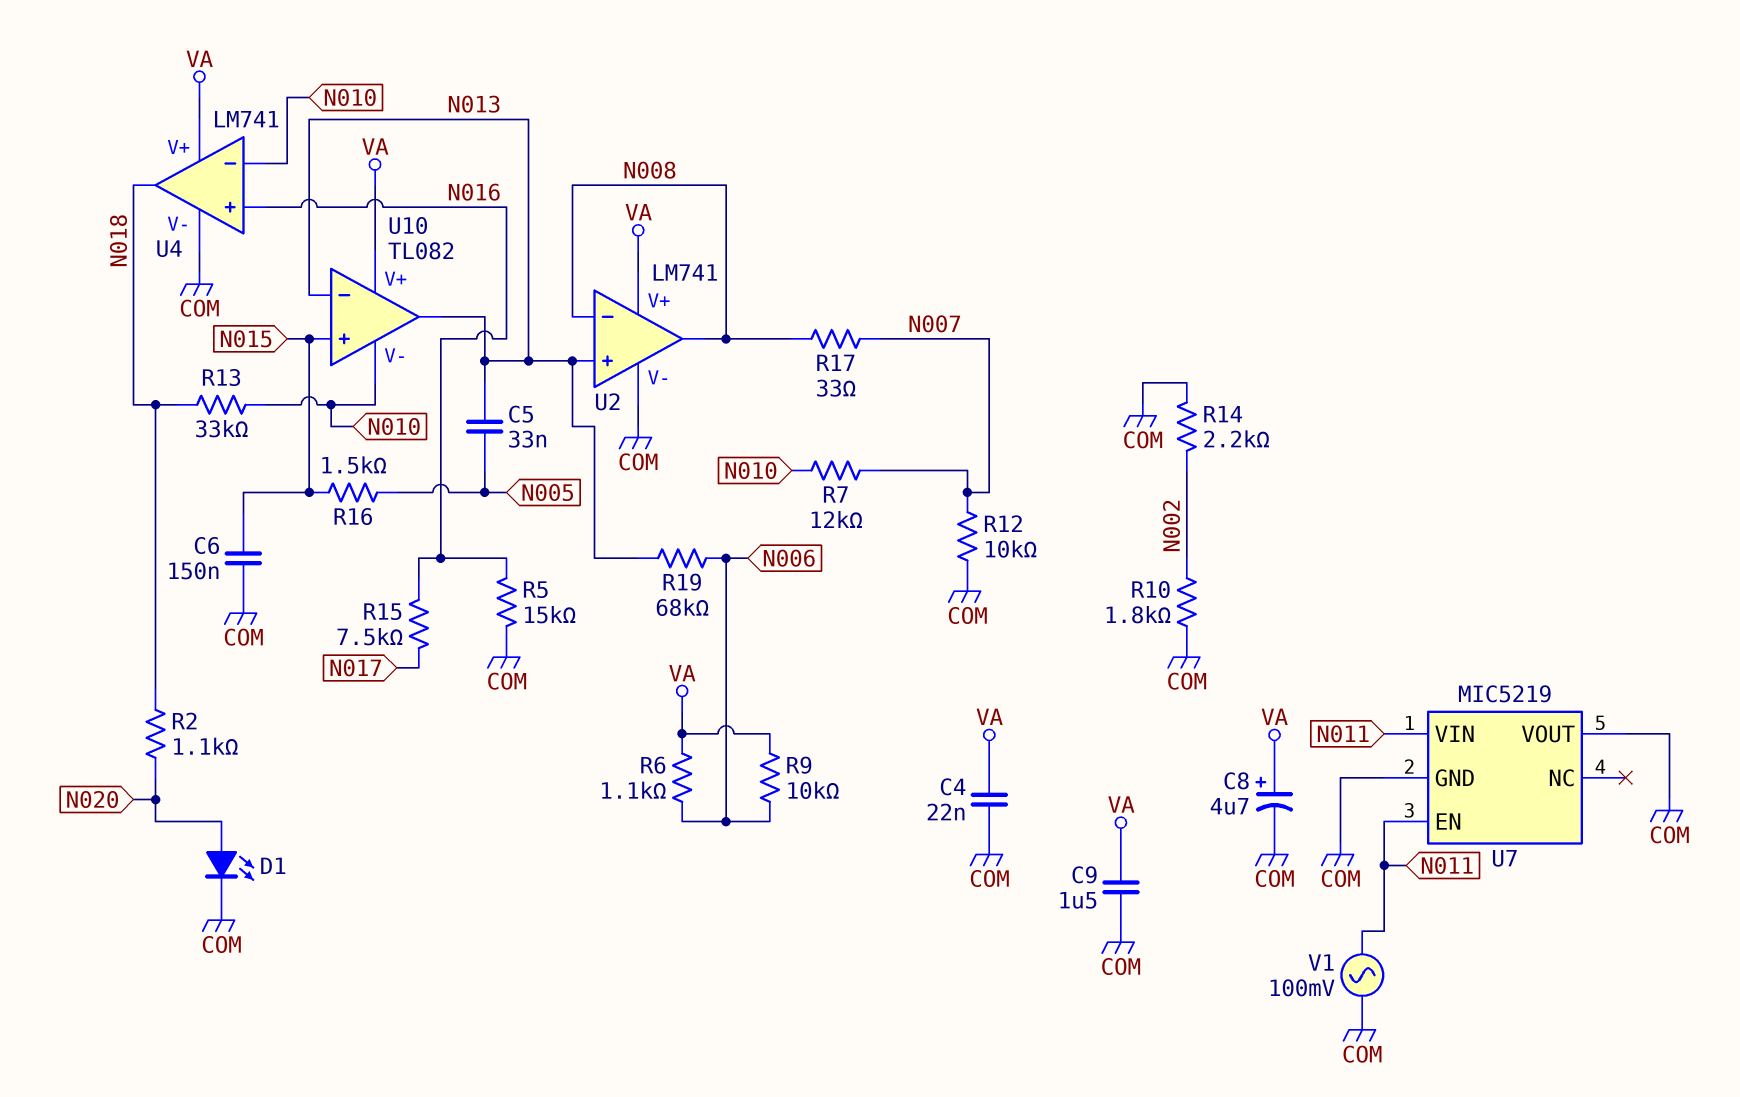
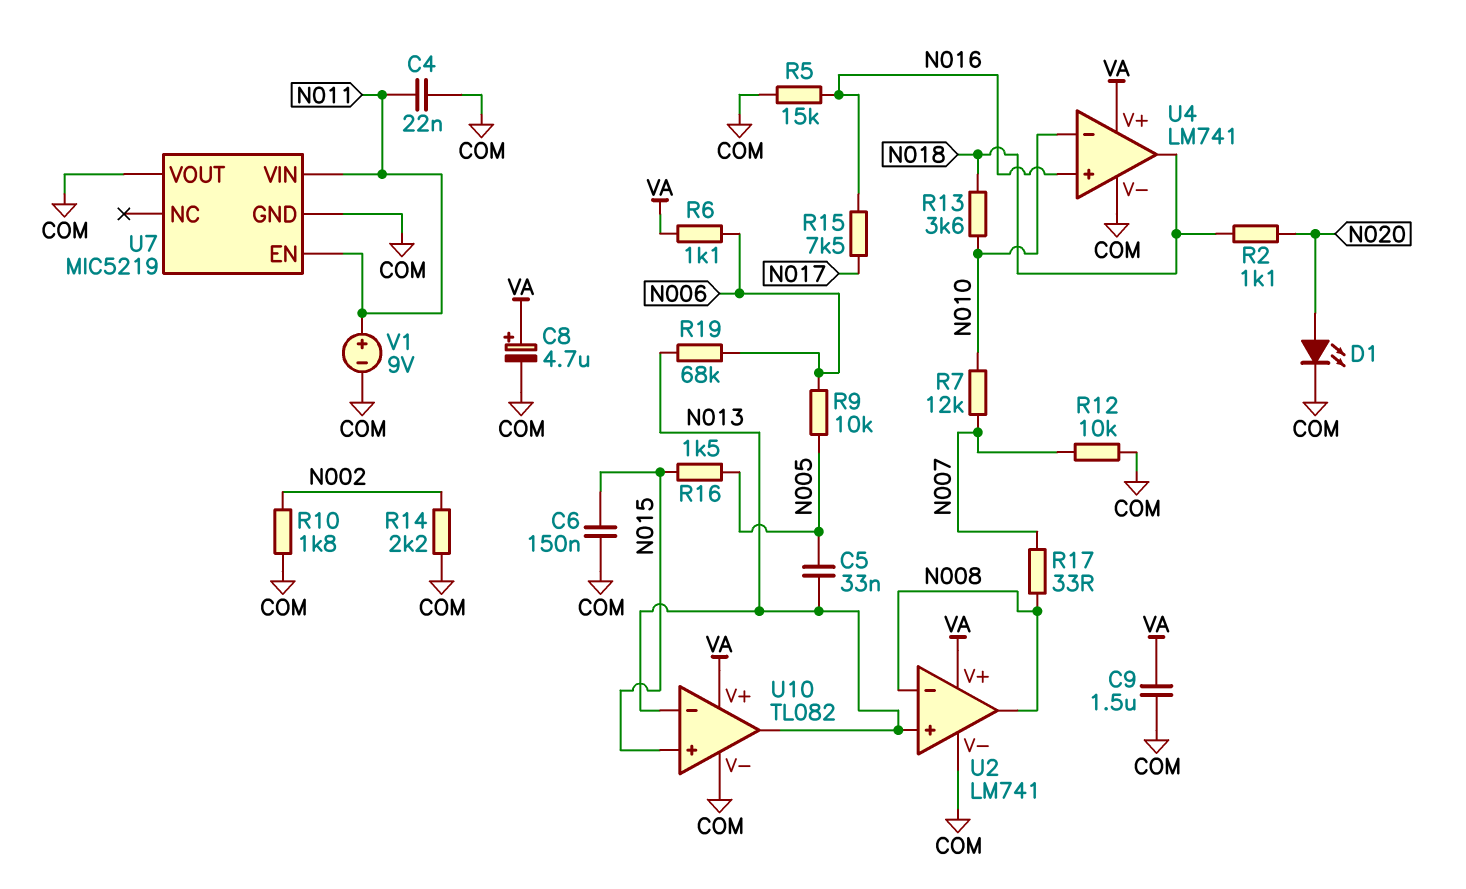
C4: 22nF (COM, VA) -> 22nF (COM, N011)
R9: 10k (N006, VA) -> 10k (N005, N006)
R13: 33k (N010, N018) -> 3.6k (N010, N018)
U10 pin V-: N010 -> COM
V1: AC 100mV (COM, N011) -> 9V (plus N011, minus COM)

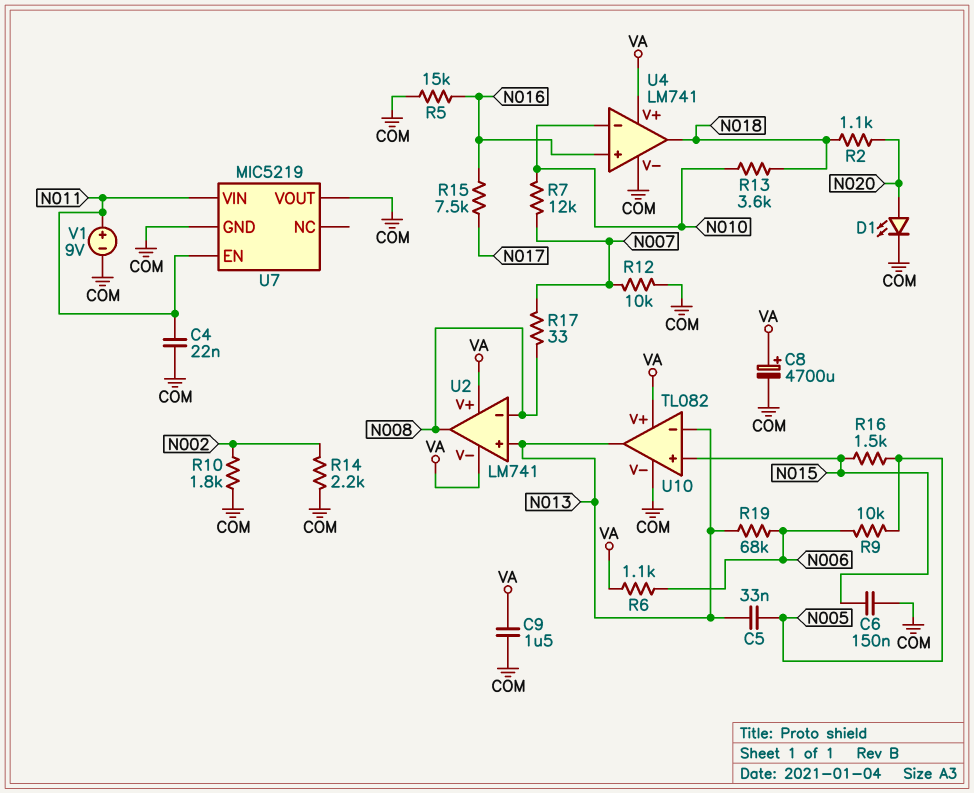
C8: 4.7uF (plus VA, minus COM) -> 4700uF (plus VA, minus COM)
U2 pin V-: COM -> VA

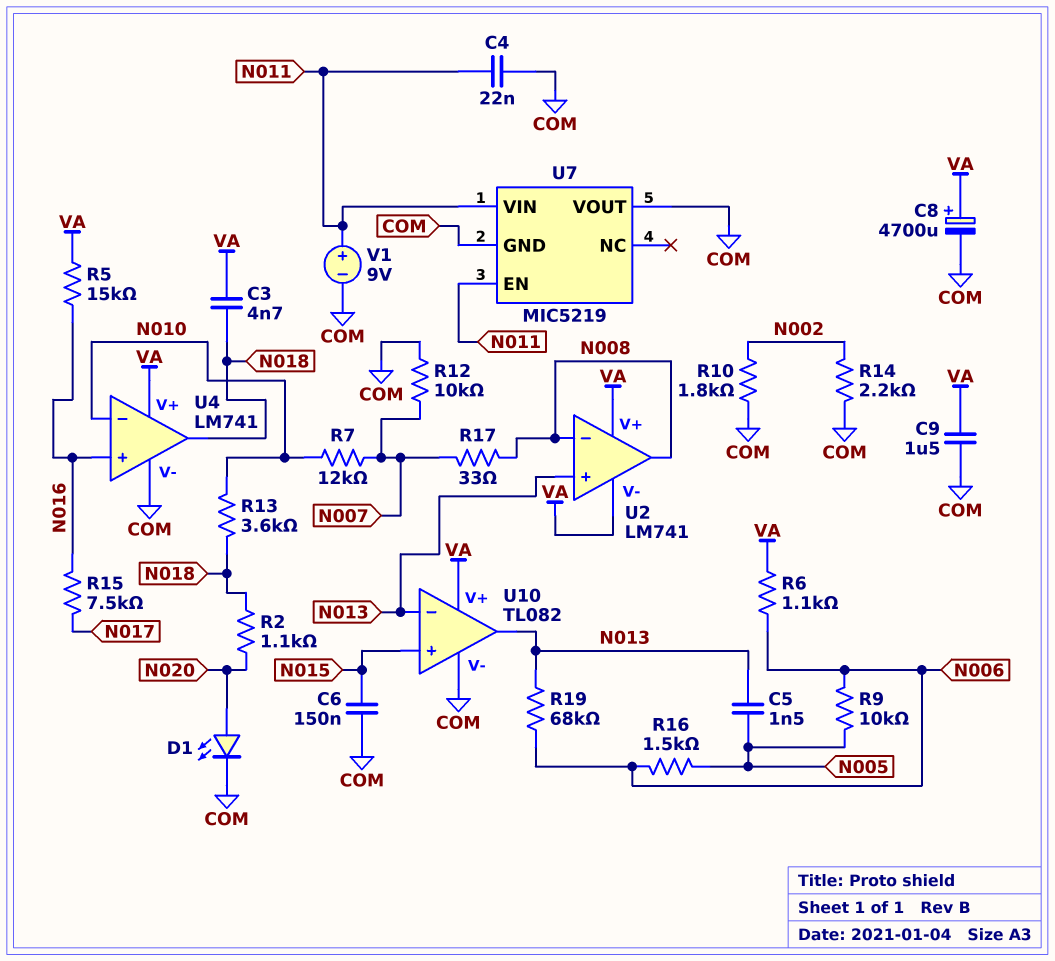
C3: none -> 4.7nF (N018, VA)
C5: 33nF (N005, N013) -> 1.5nF (N005, N013)
R5: 15k (COM, N016) -> 15k (N016, VA)
R16: 1.5k (N005, N015) -> 1.5k (N005, N006)

